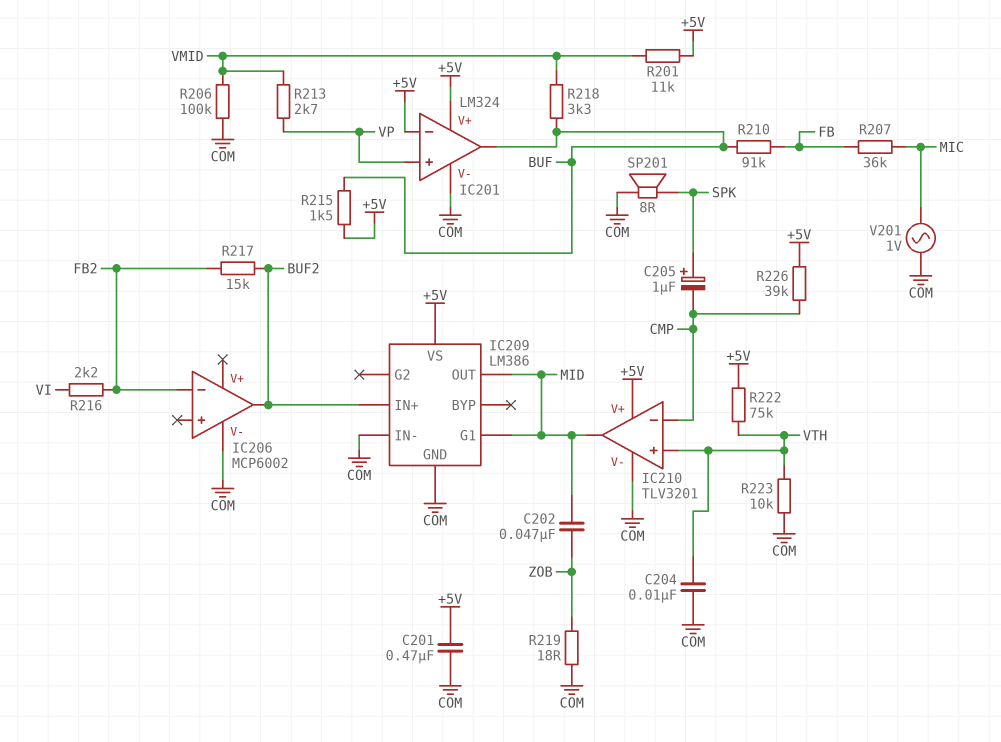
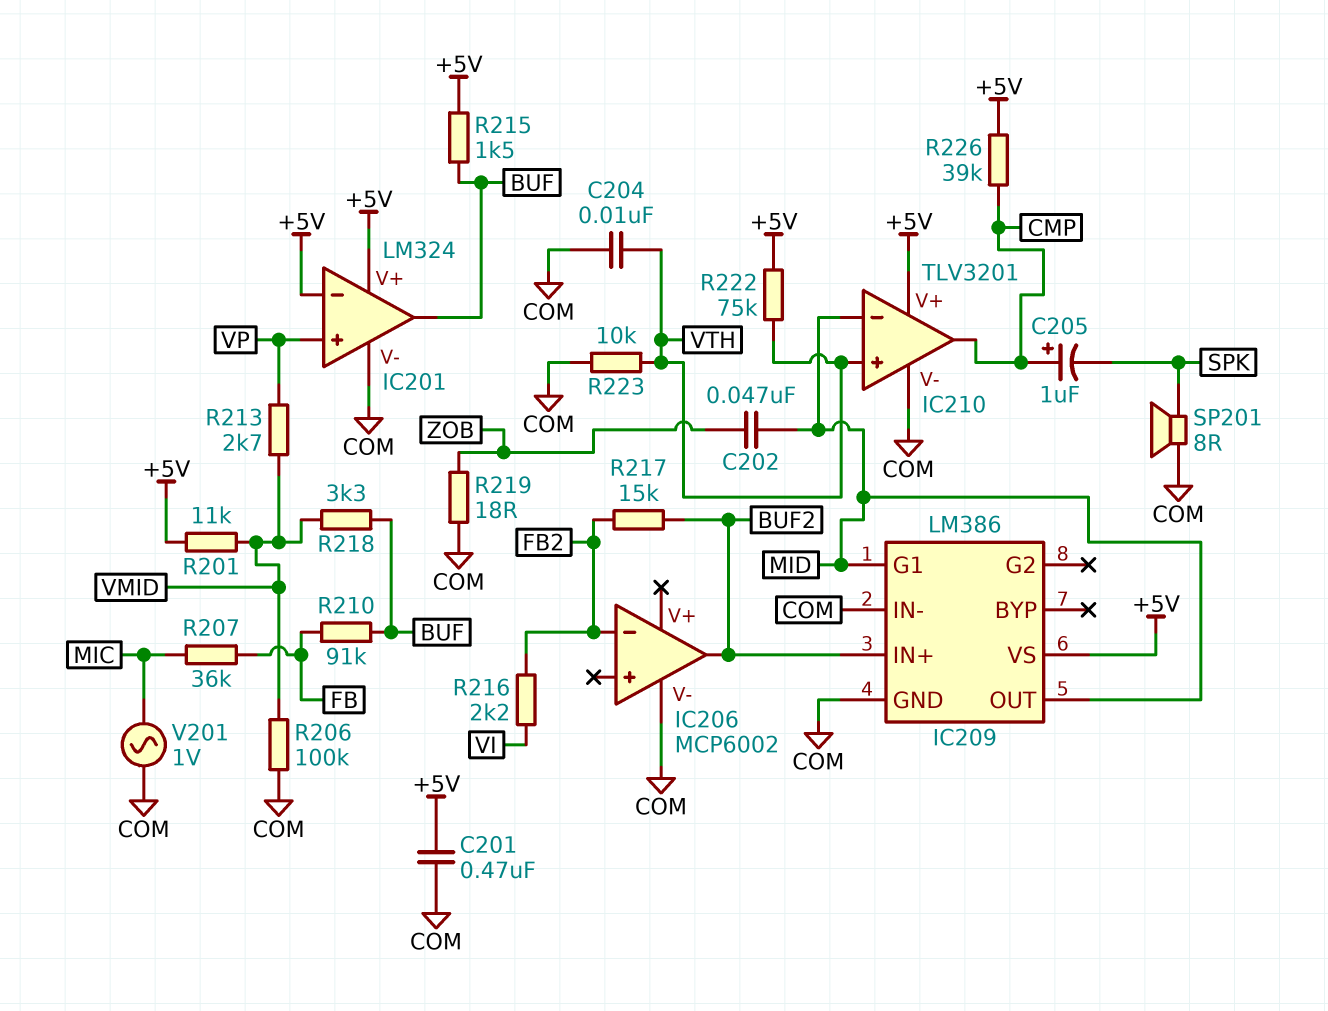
C205: 1uF (plus SPK, minus CMP) -> 1uF (plus CMP, minus SPK)
IC210 pin in-: CMP -> MID
IC210 pin out: MID -> CMP

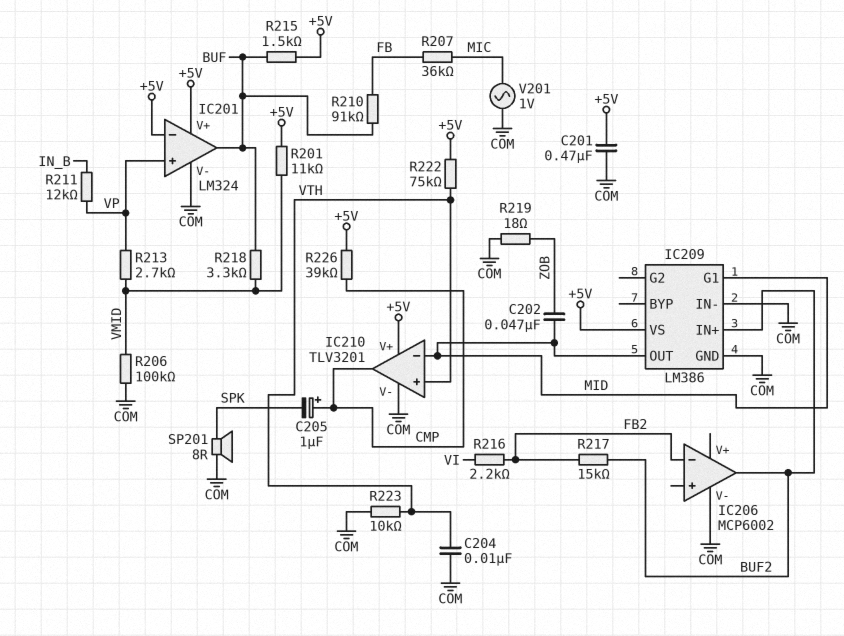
R211: none -> 12k (IN_B, VP)

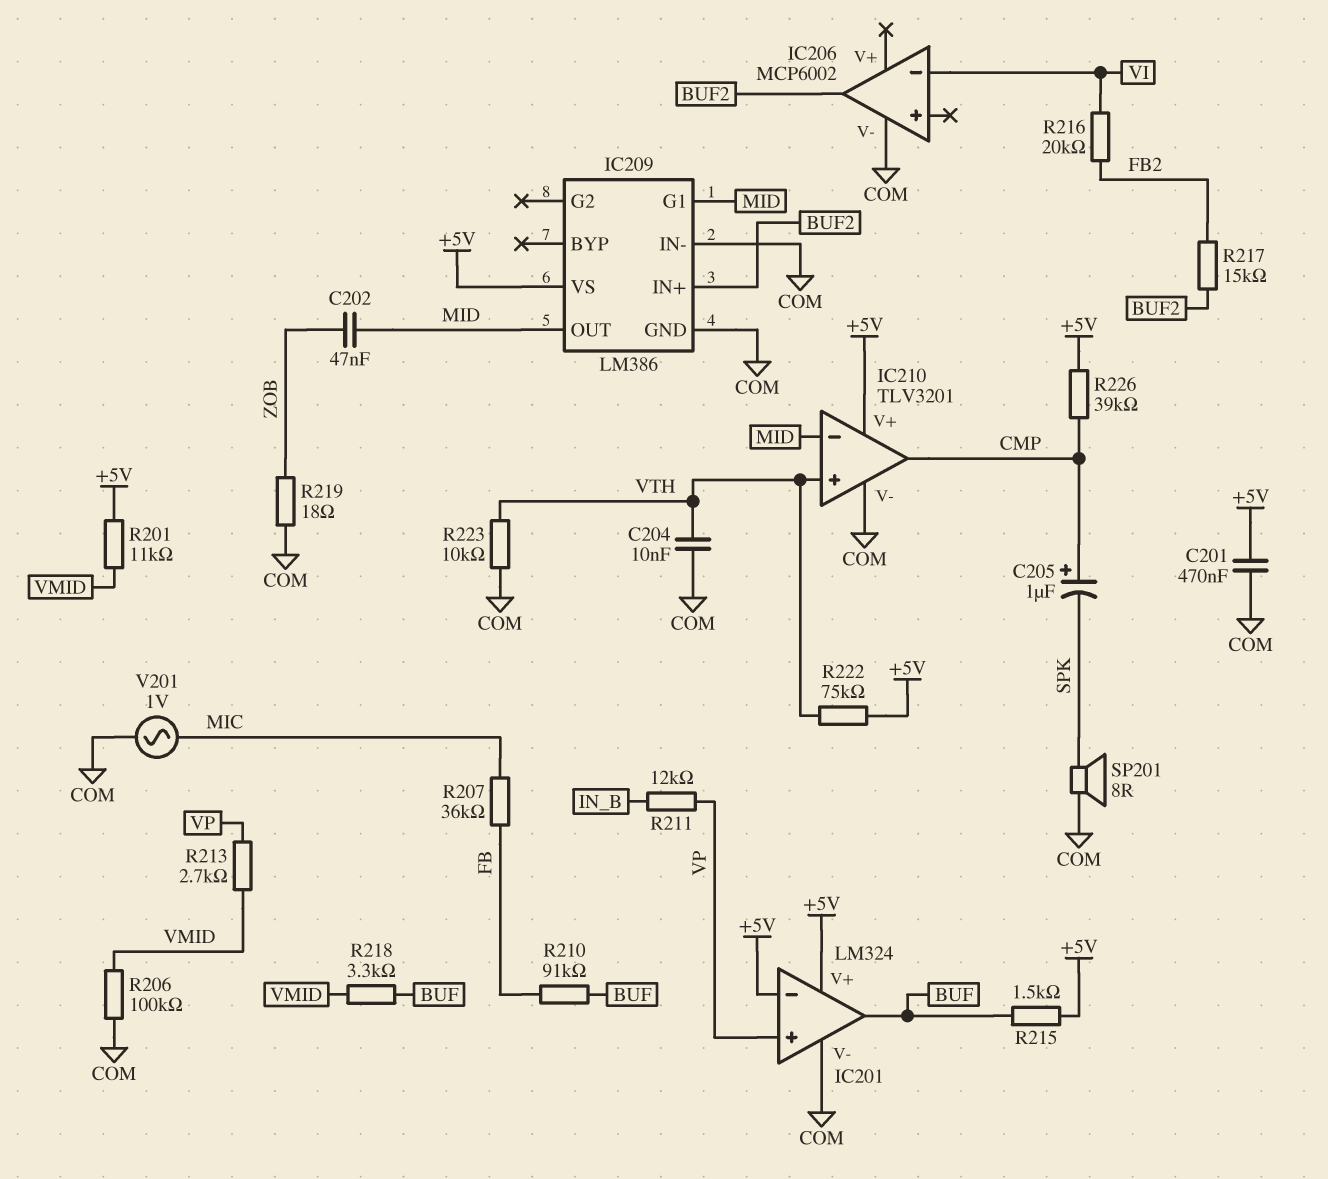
IC206 pin in-: FB2 -> VI
R216: 2.2k (FB2, VI) -> 20k (FB2, VI)

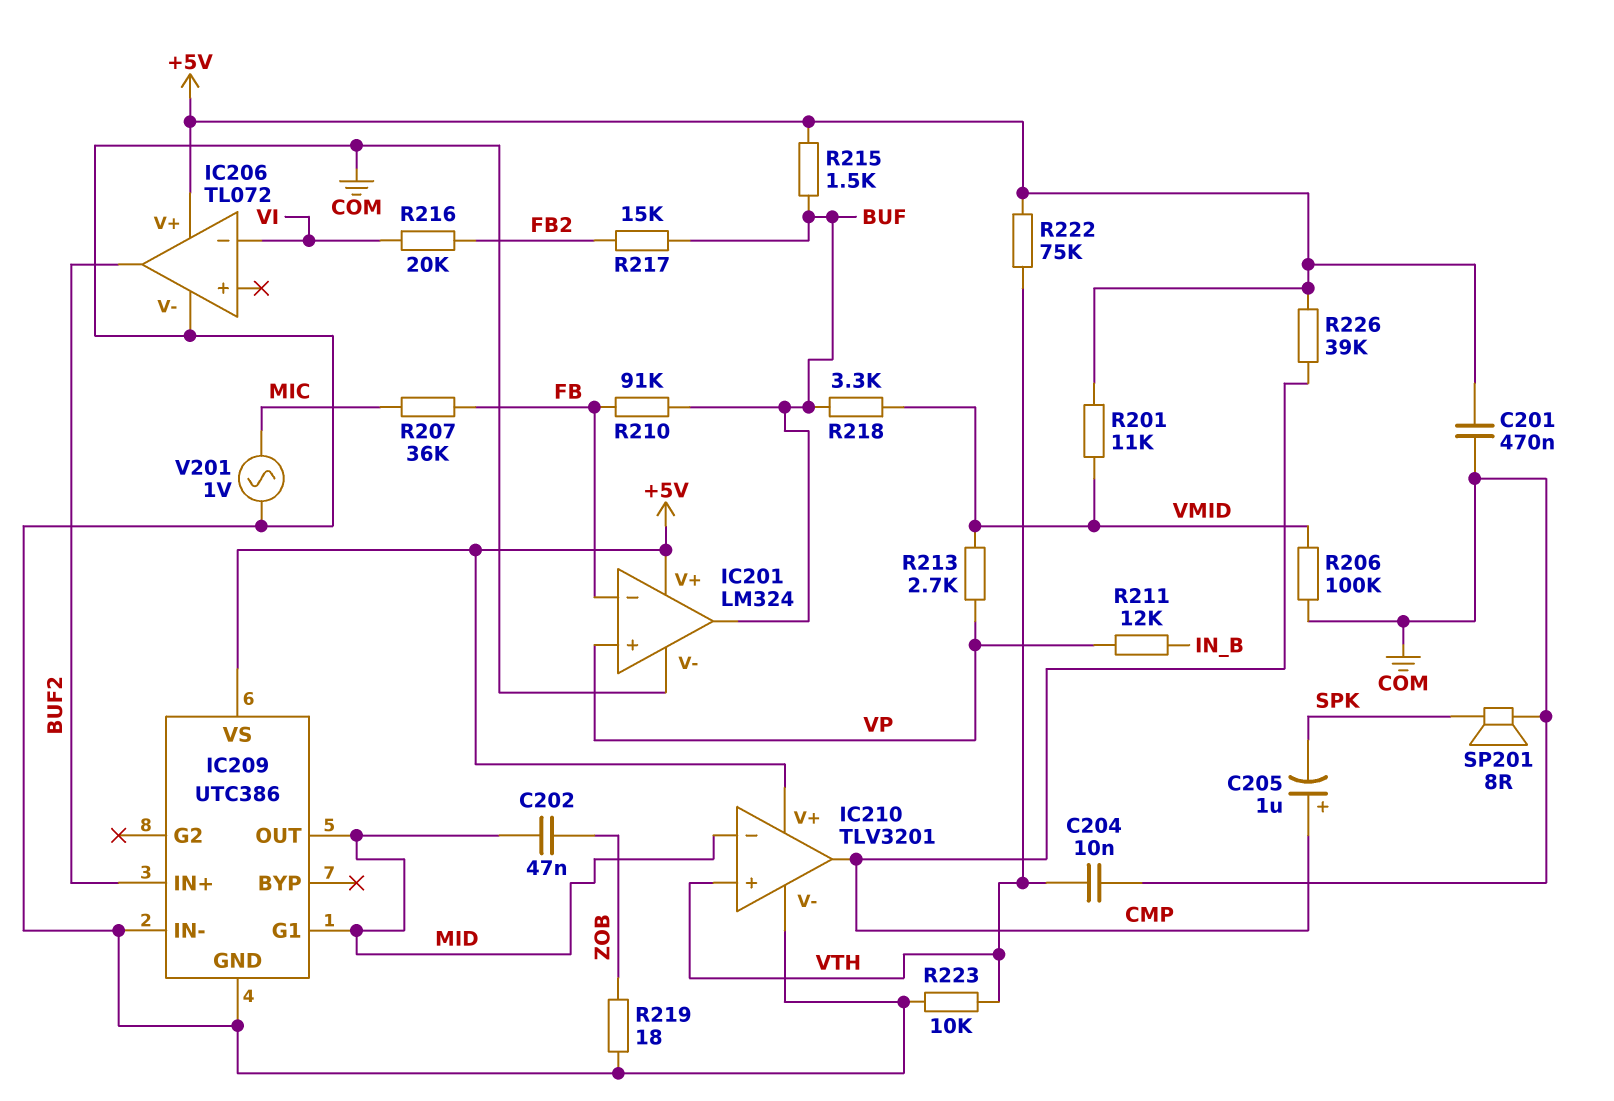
IC201 pin in-: +5V -> FB
IC206: MCP6002 -> TL072
IC206 pin V+: none -> +5V
IC209: LM386 -> UTC386
R217: 15k (BUF2, FB2) -> 15k (BUF, FB2)

